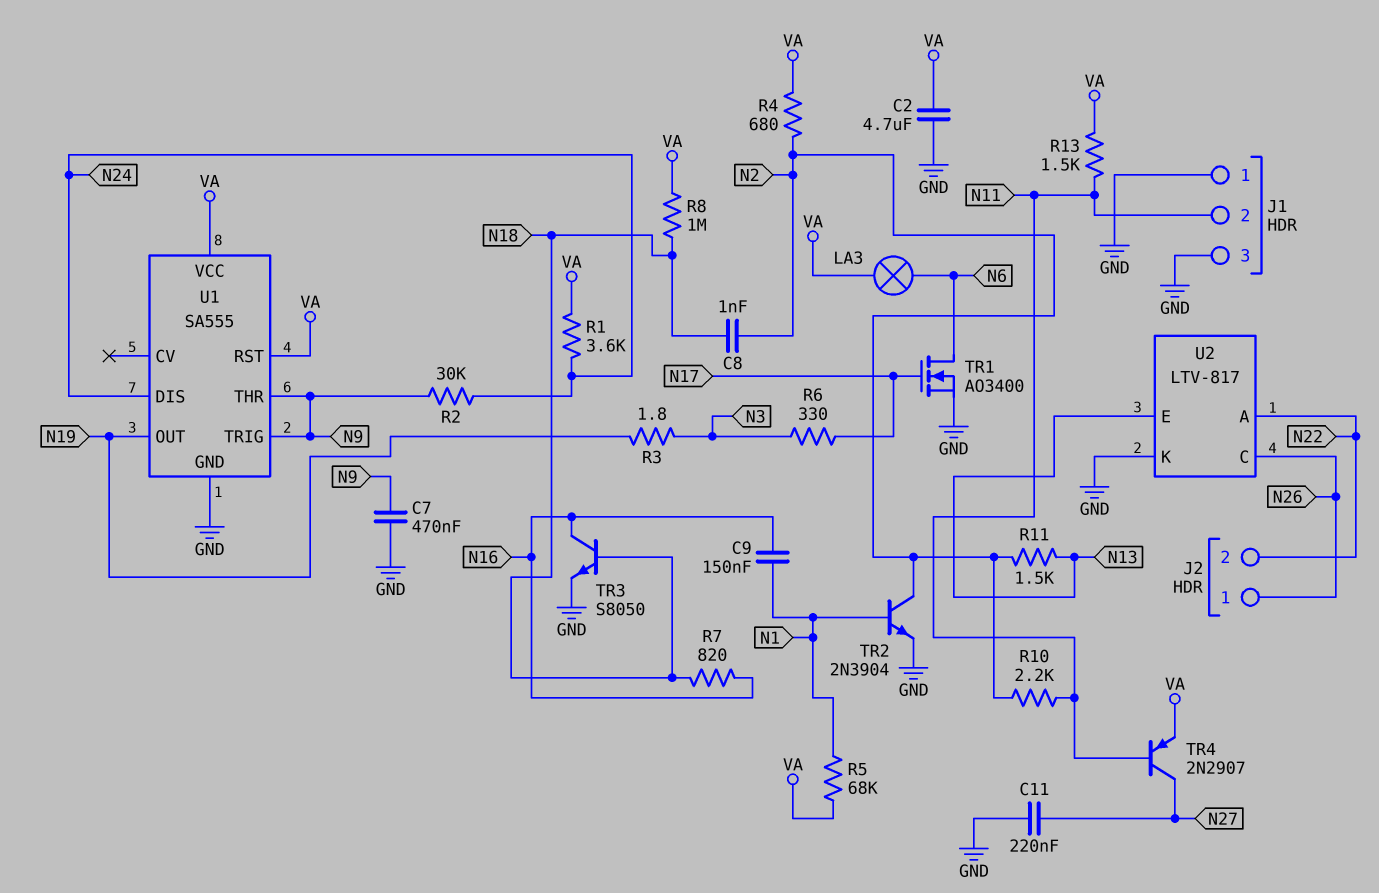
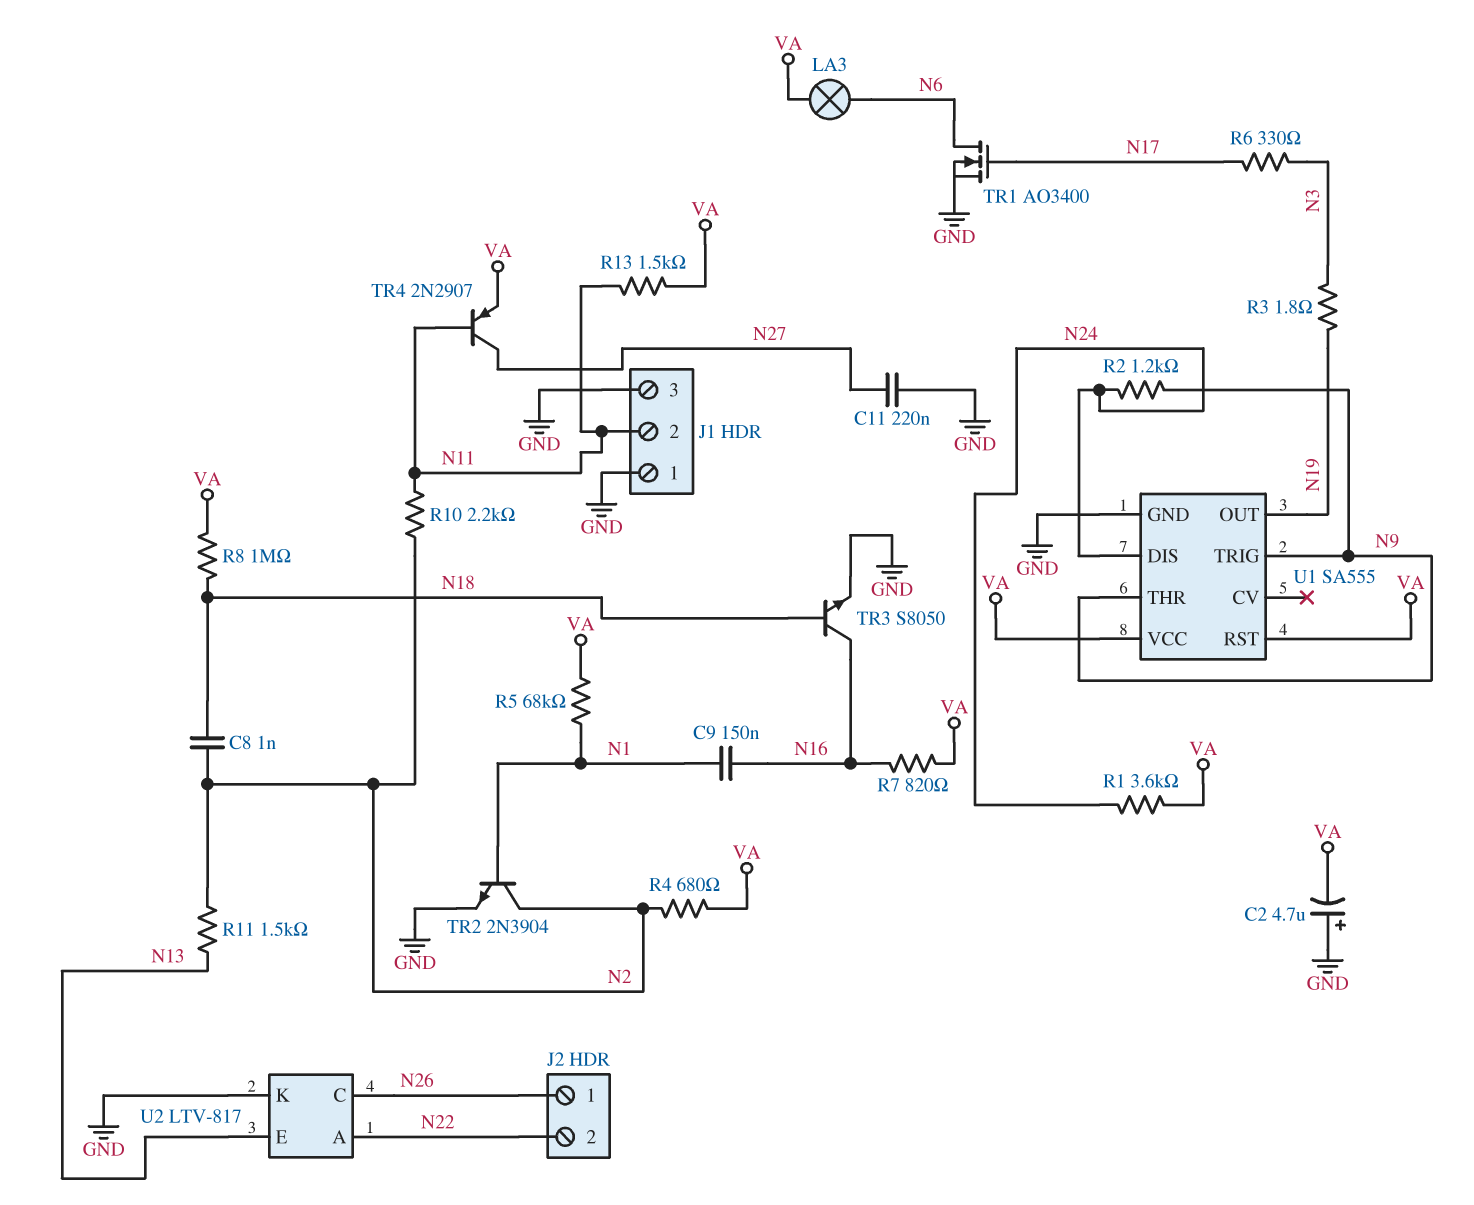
C2: 4.7uF (GND, VA) -> 4.7uF (plus GND, minus VA)
C7: 470nF (GND, N9) -> none
R2: 30k (N9, N24) -> 1.2k (N9, N24)
R7: 820 (N16, N18) -> 820 (N16, VA)

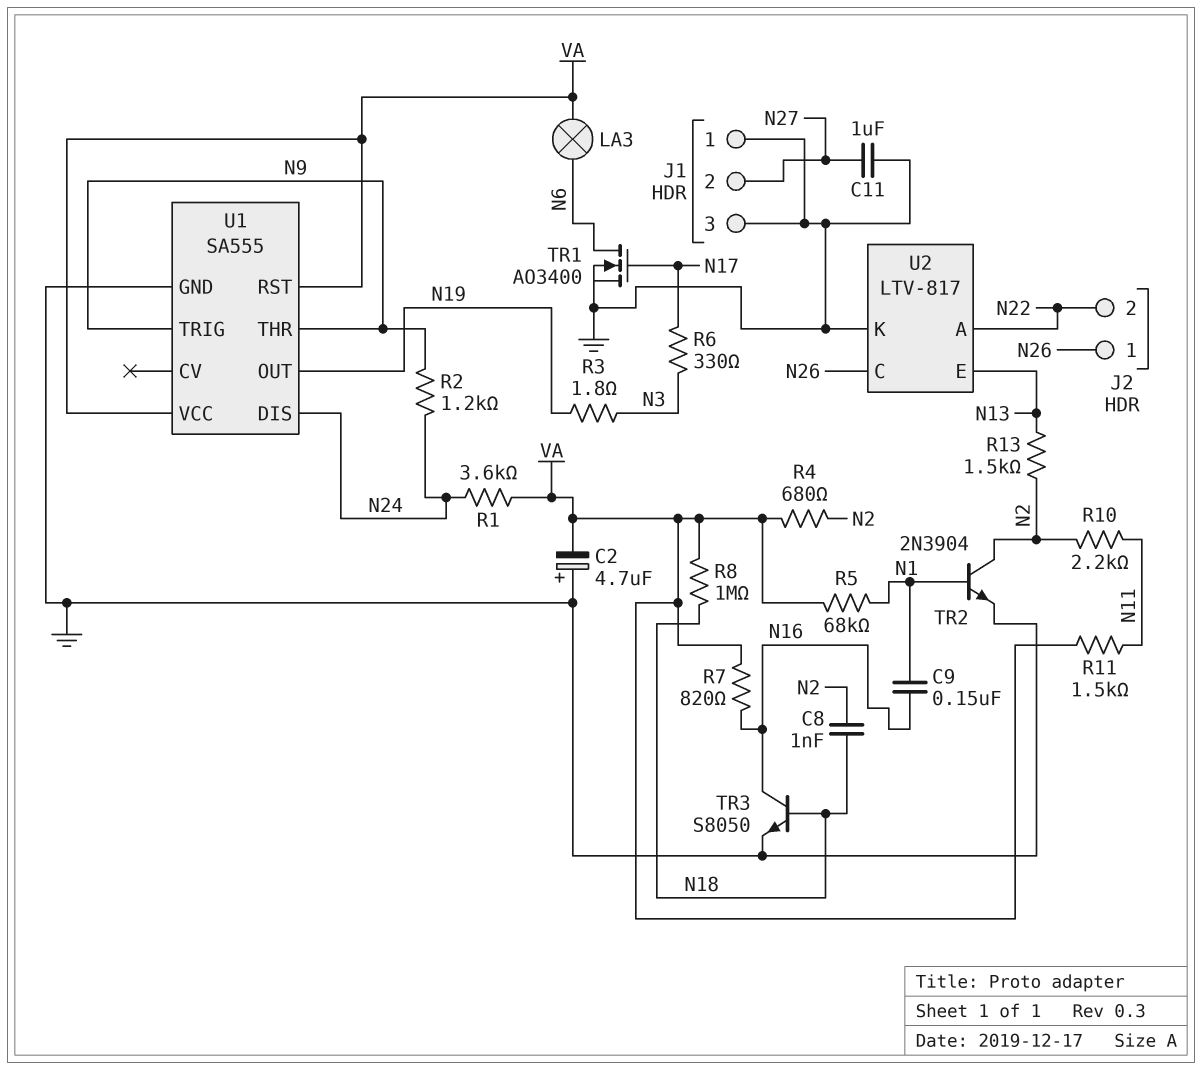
C11: 220nF (GND, N27) -> 1uF (GND, N27)
J1 pin 2: N11 -> N27
R11: 1.5k (N2, N13) -> 1.5k (N11, VA)
R13: 1.5k (N11, VA) -> 1.5k (N2, N13)
TR4: PNP 2N2907 (B N11, C N27, E VA) -> none

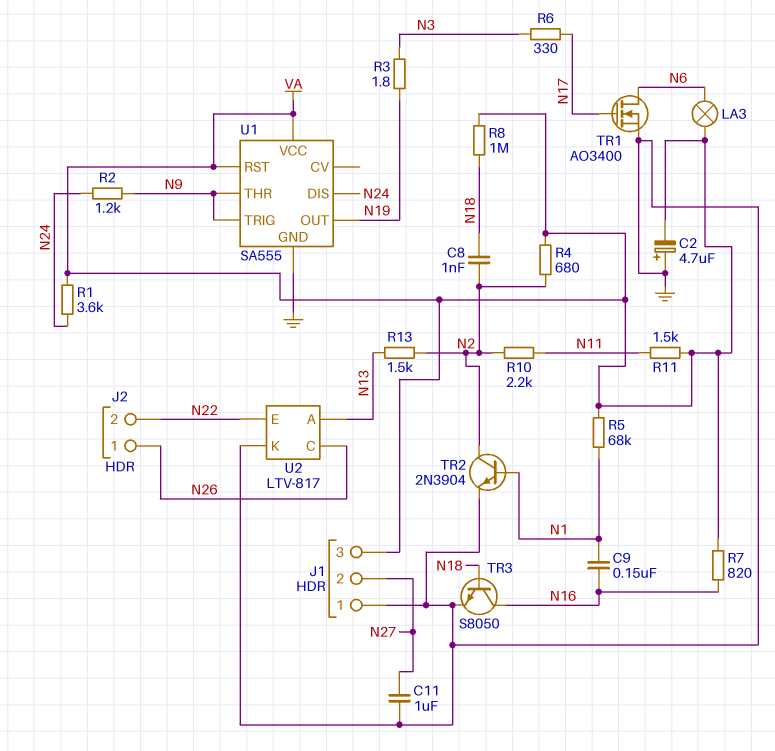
J1 pin 3: GND -> VA
U2 pin A: N22 -> N13
U2 pin E: N13 -> N22

